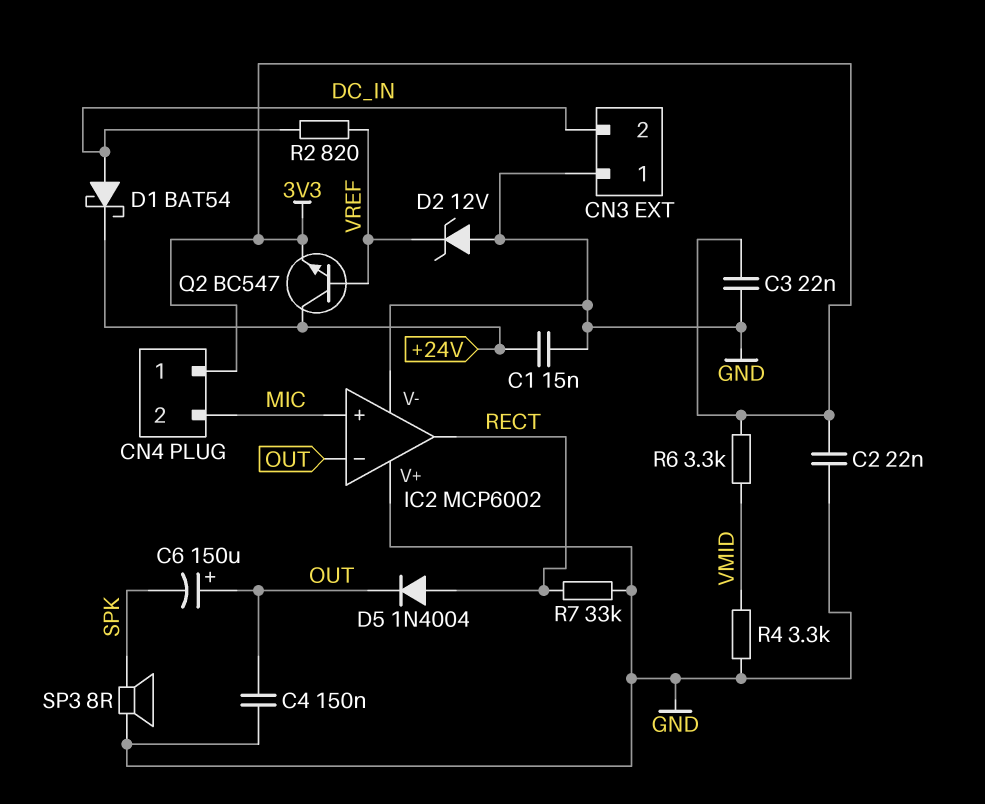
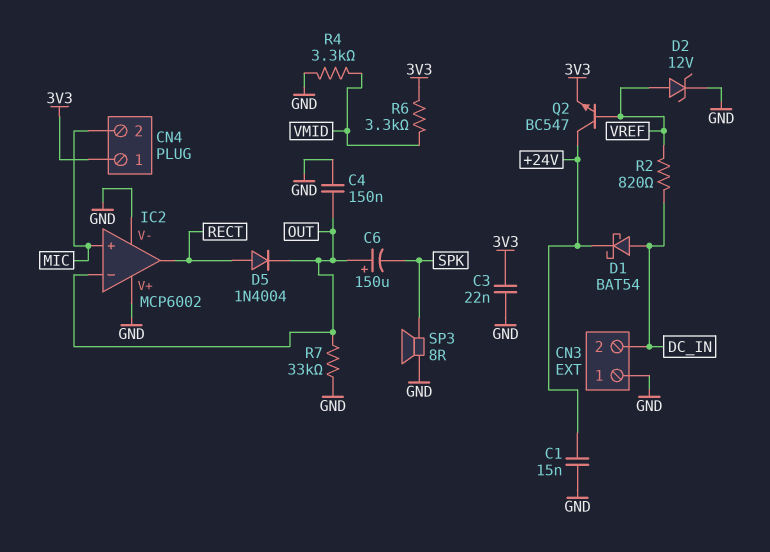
C2: 22nF (3V3, GND) -> none
D2: zener 12V (A GND, K VREF) -> zener 12V (A VREF, K GND)
R7: 33k (GND, RECT) -> 33k (GND, OUT)

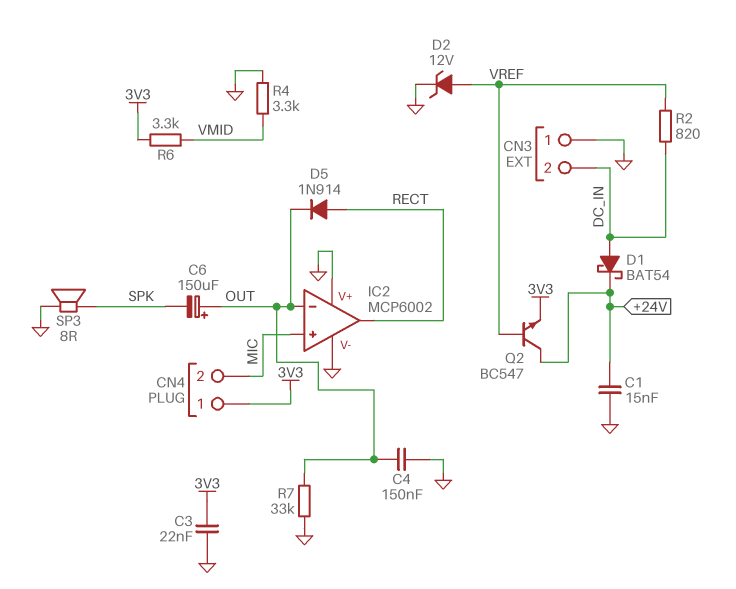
D5: diode 1N4004 (A RECT, K OUT) -> diode 1N914 (A RECT, K OUT)

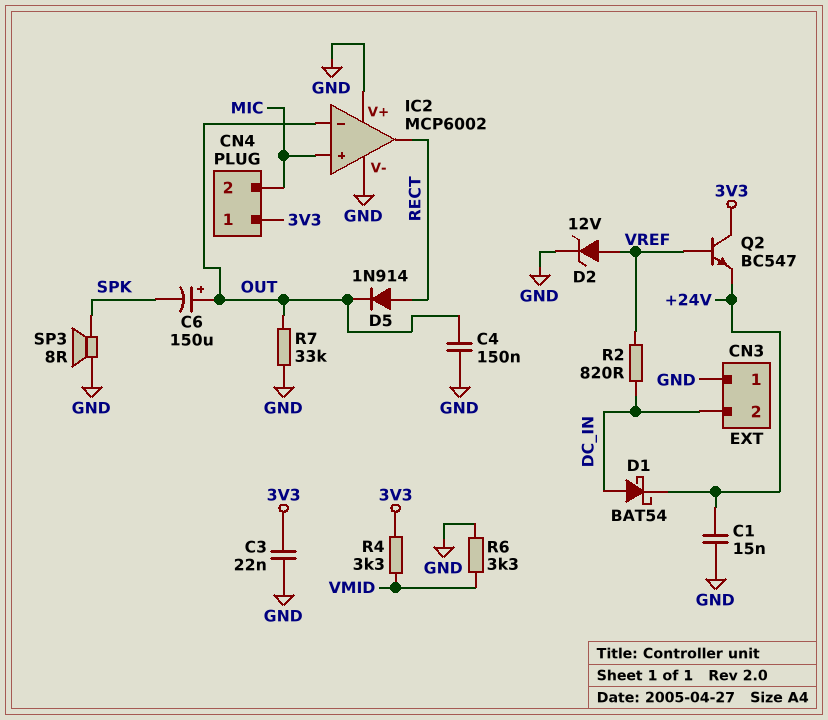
Q2: NPN BC547 (B VREF, C +24V, E 3V3) -> NPN BC547 (B VREF, C 3V3, E +24V)
R4: 3.3k (GND, VMID) -> 3.3k (3V3, VMID)
R6: 3.3k (3V3, VMID) -> 3.3k (GND, VMID)

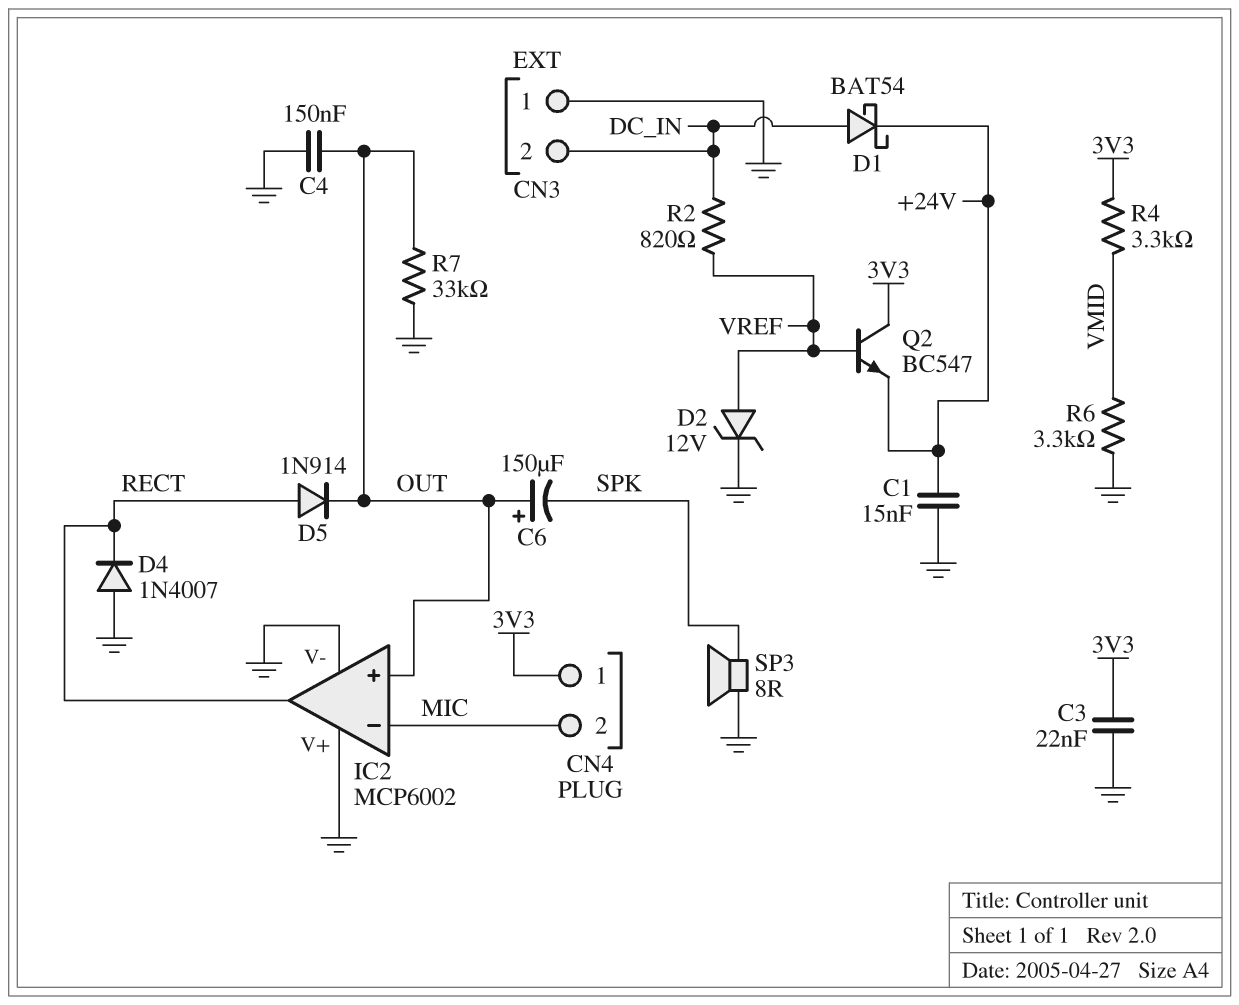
D4: none -> diode 1N4007 (A GND, K RECT)
IC2 pin in+: MIC -> OUT
IC2 pin in-: OUT -> MIC

